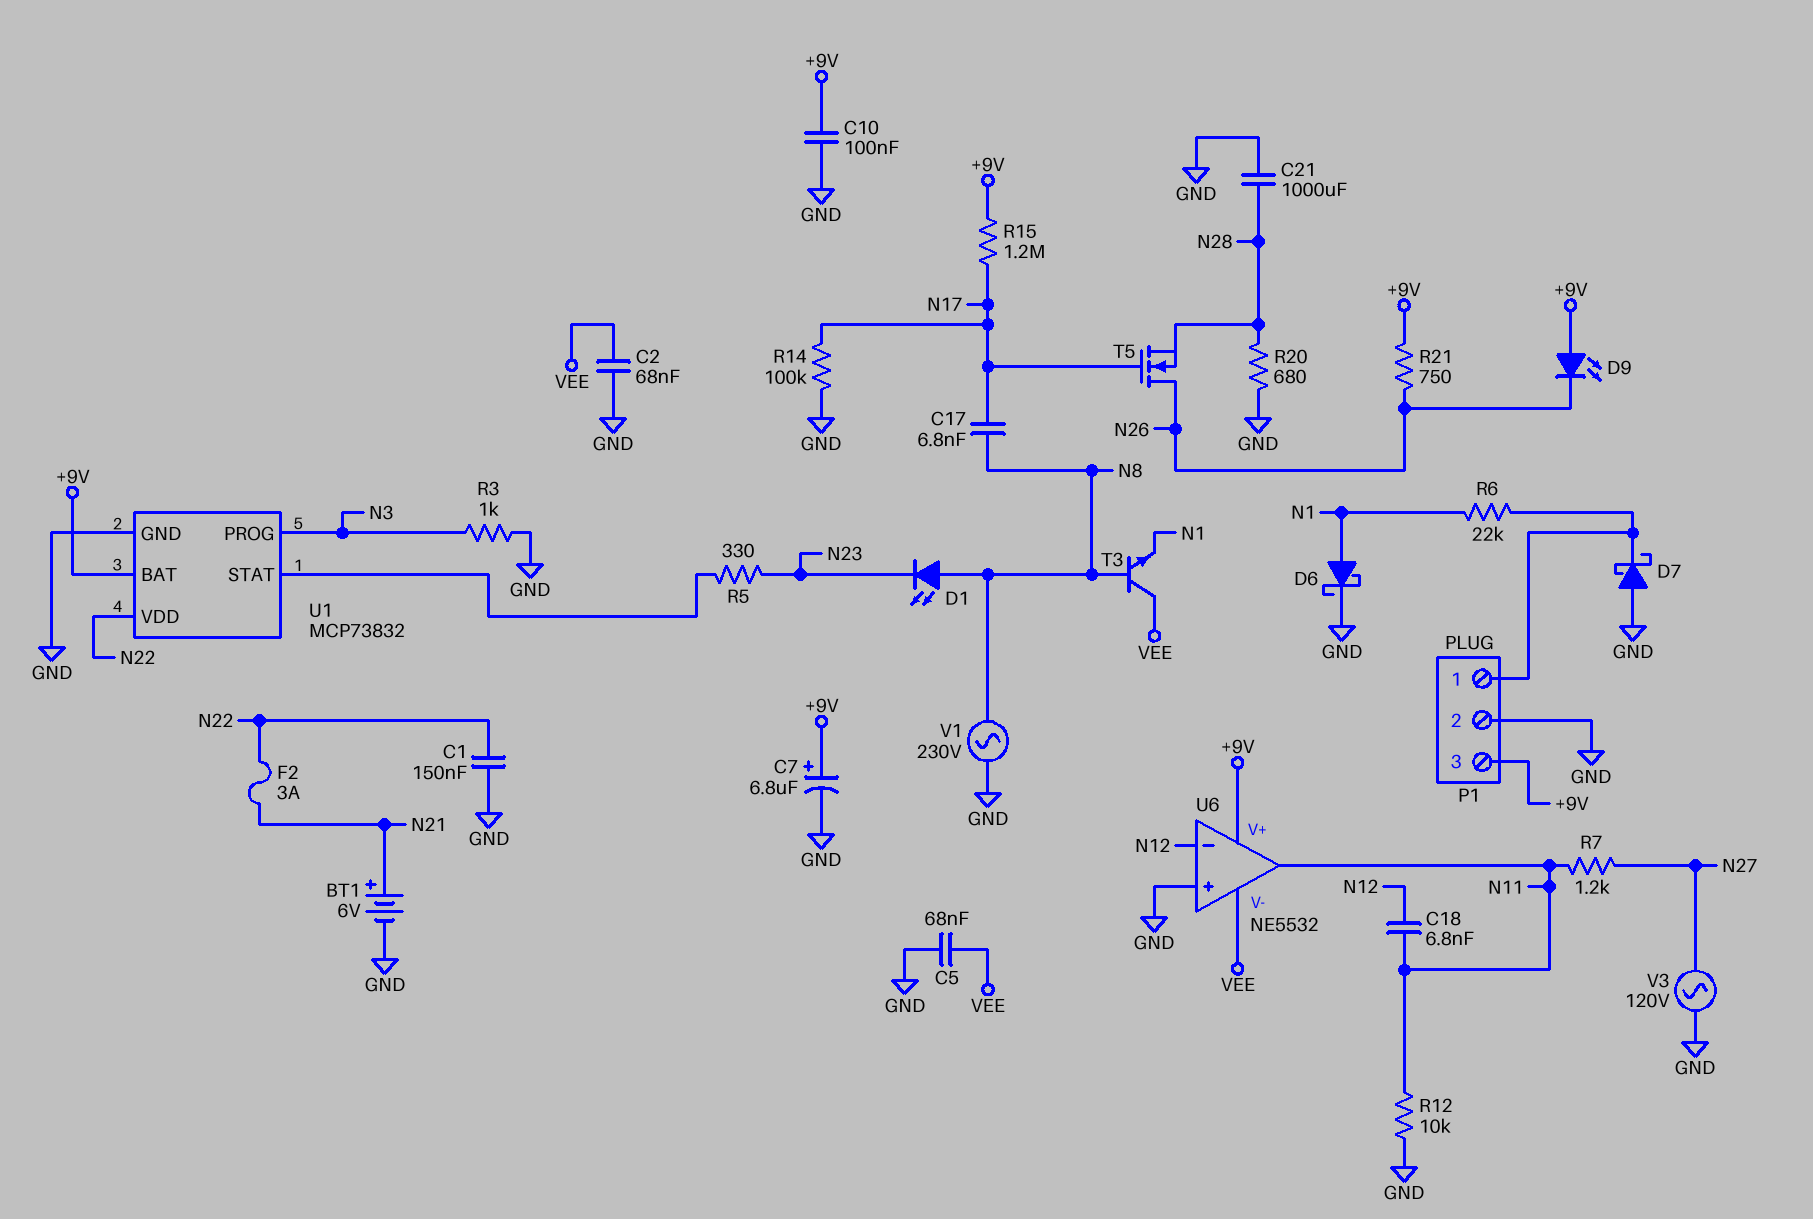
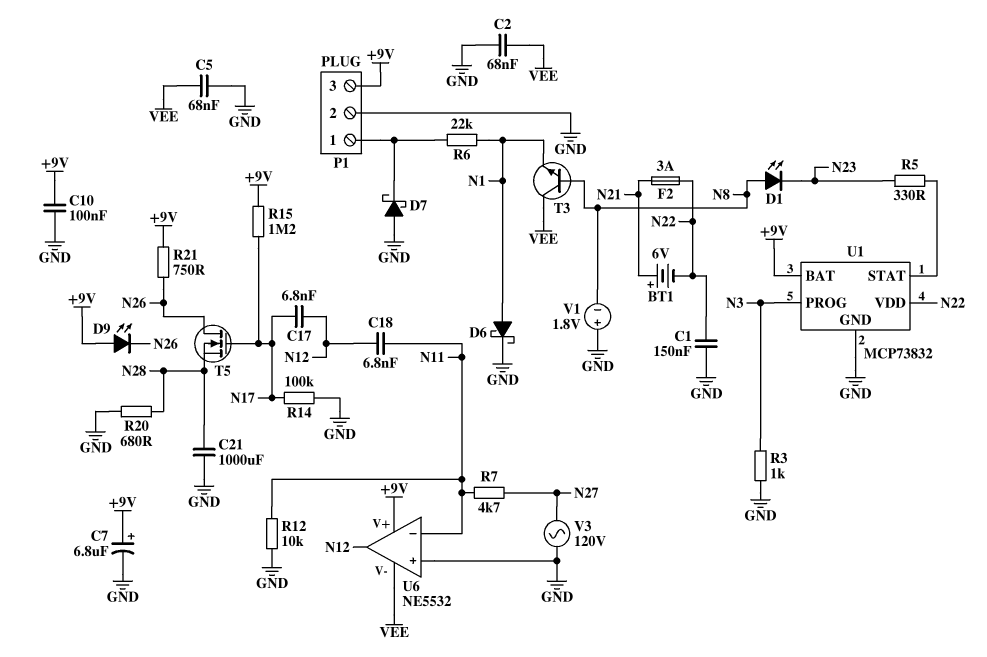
BT1: 6V (plus N21, minus GND) -> 6V (plus N21, minus N22)
C17: 6.8nF (N8, N17) -> 6.8nF (N12, N17)
R7: 1.2k (N11, N27) -> 4.7k (N11, N27)
U6 pin in-: N12 -> N11
U6 pin out: N11 -> N12
V1: AC 230V (GND, N8) -> 1.8V (plus GND, minus N8)

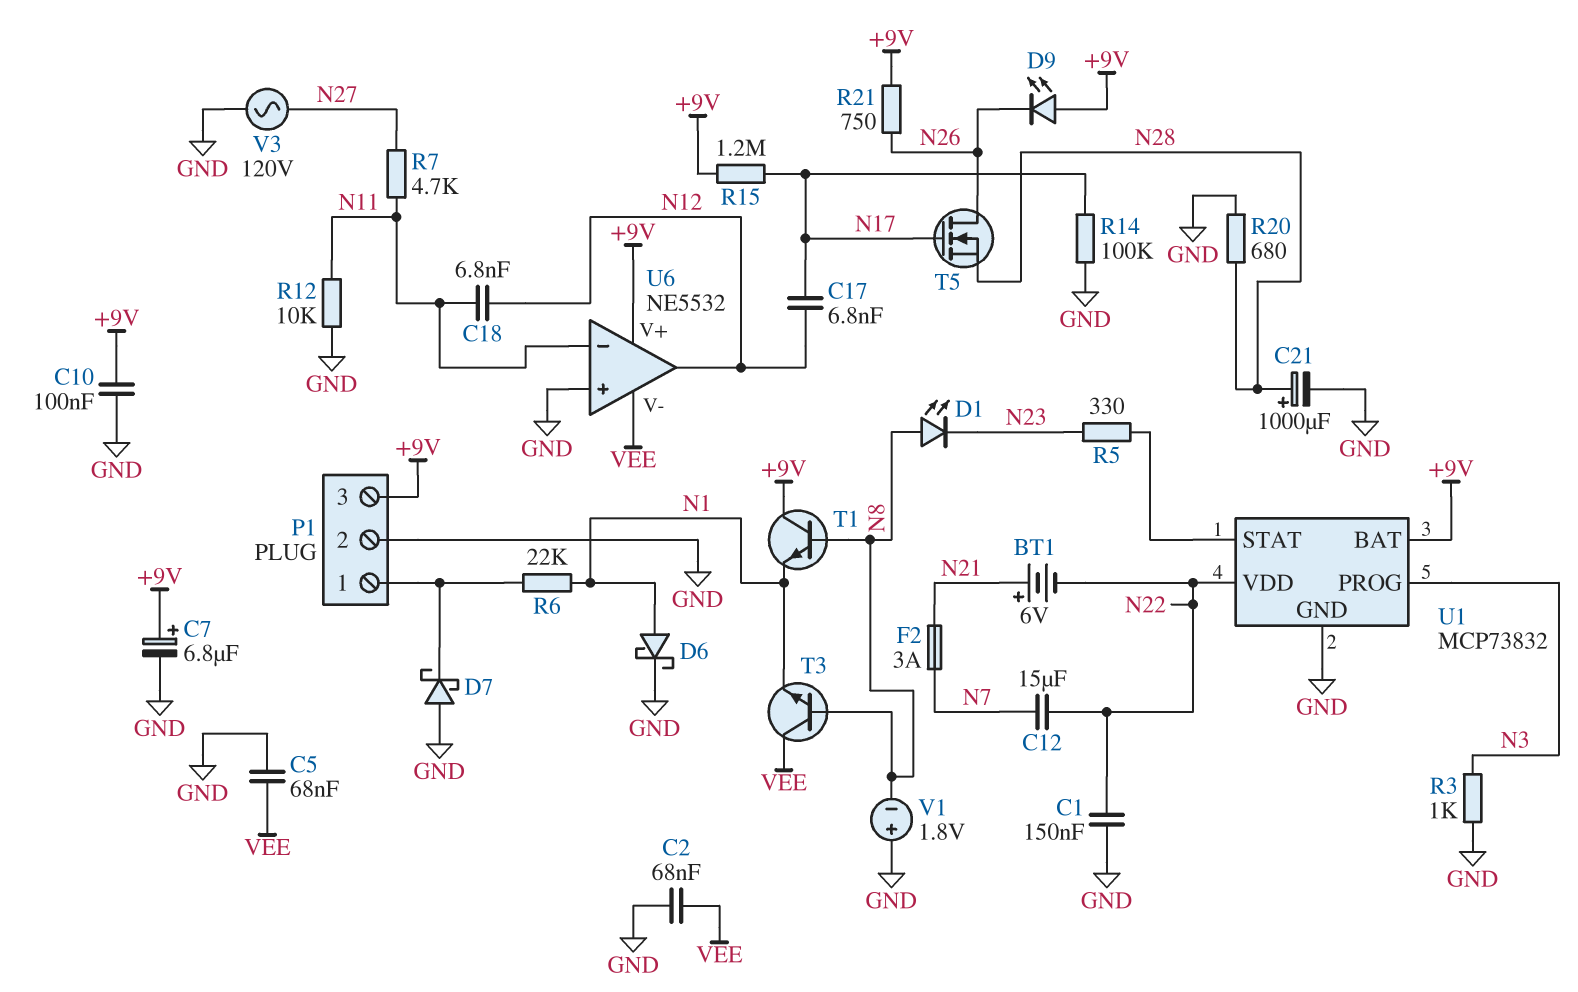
C12: none -> 15uF (N7, N22)
C21: 1000uF (GND, N28) -> 1000uF (plus N28, minus GND)
F2: 3A (N21, N22) -> 3A (N7, N21)
T1: none -> NPN (B N8, C +9V, E N1)

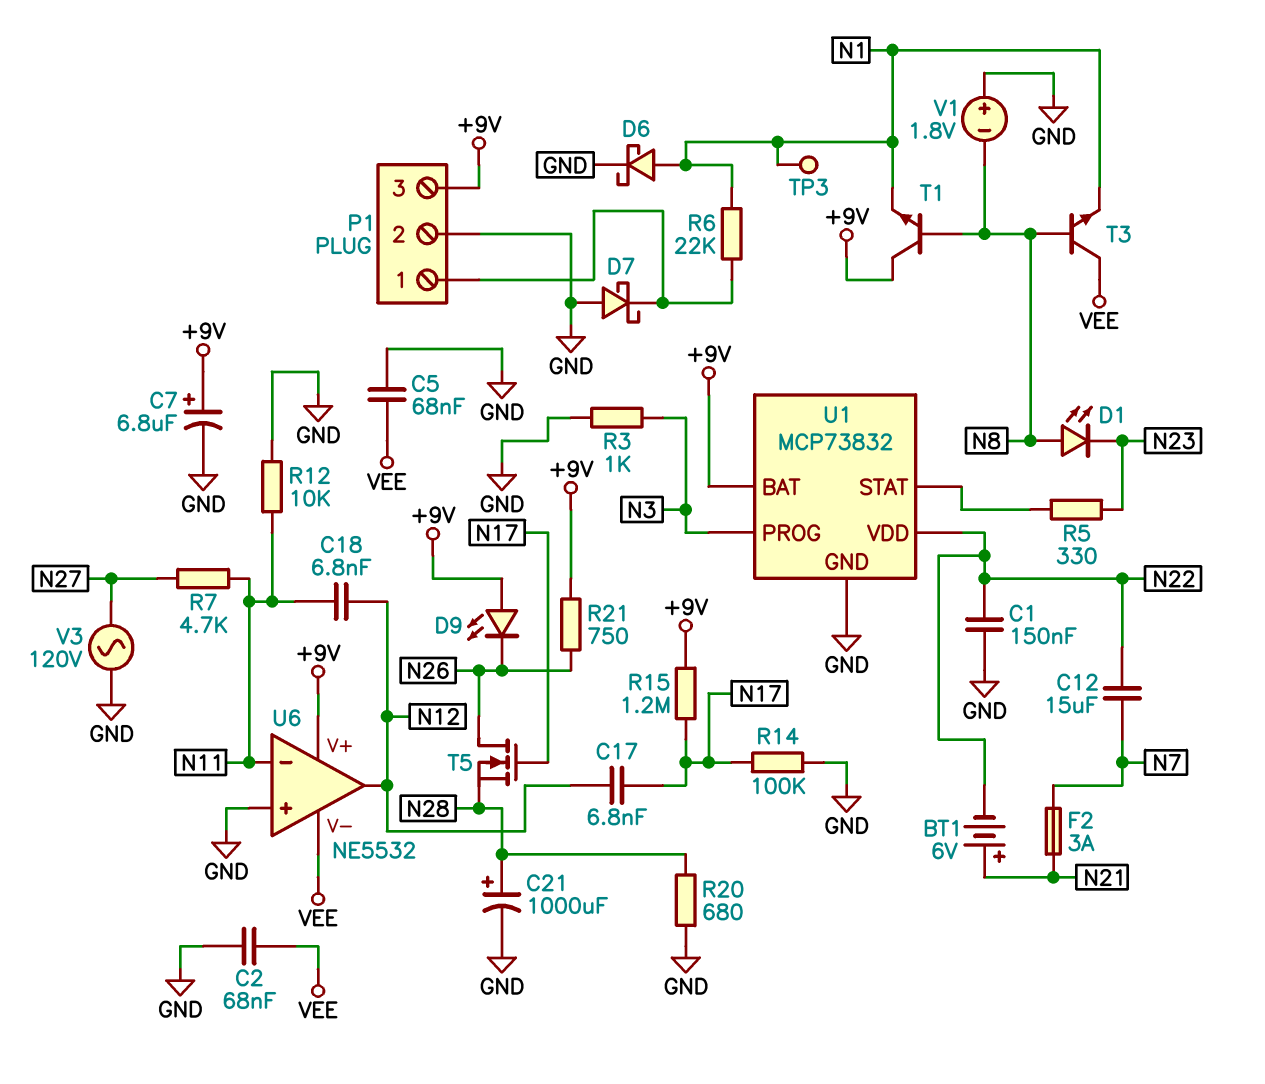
C10: 100nF (+9V, GND) -> none
TP3: none -> test point (N1)

